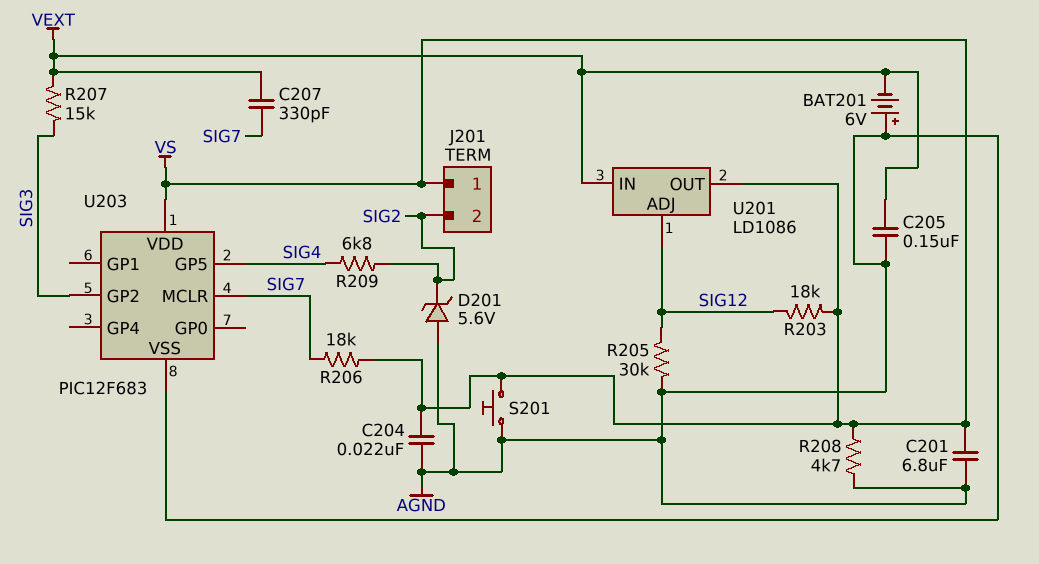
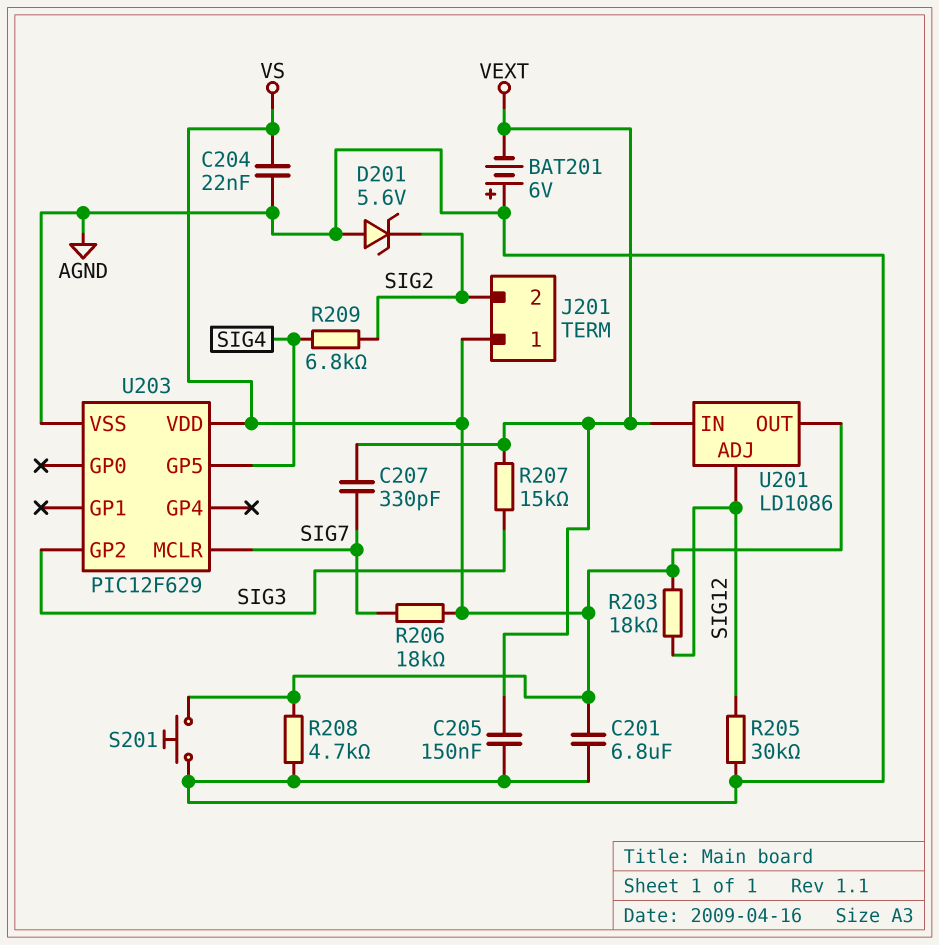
U203: PIC12F683 -> PIC12F629

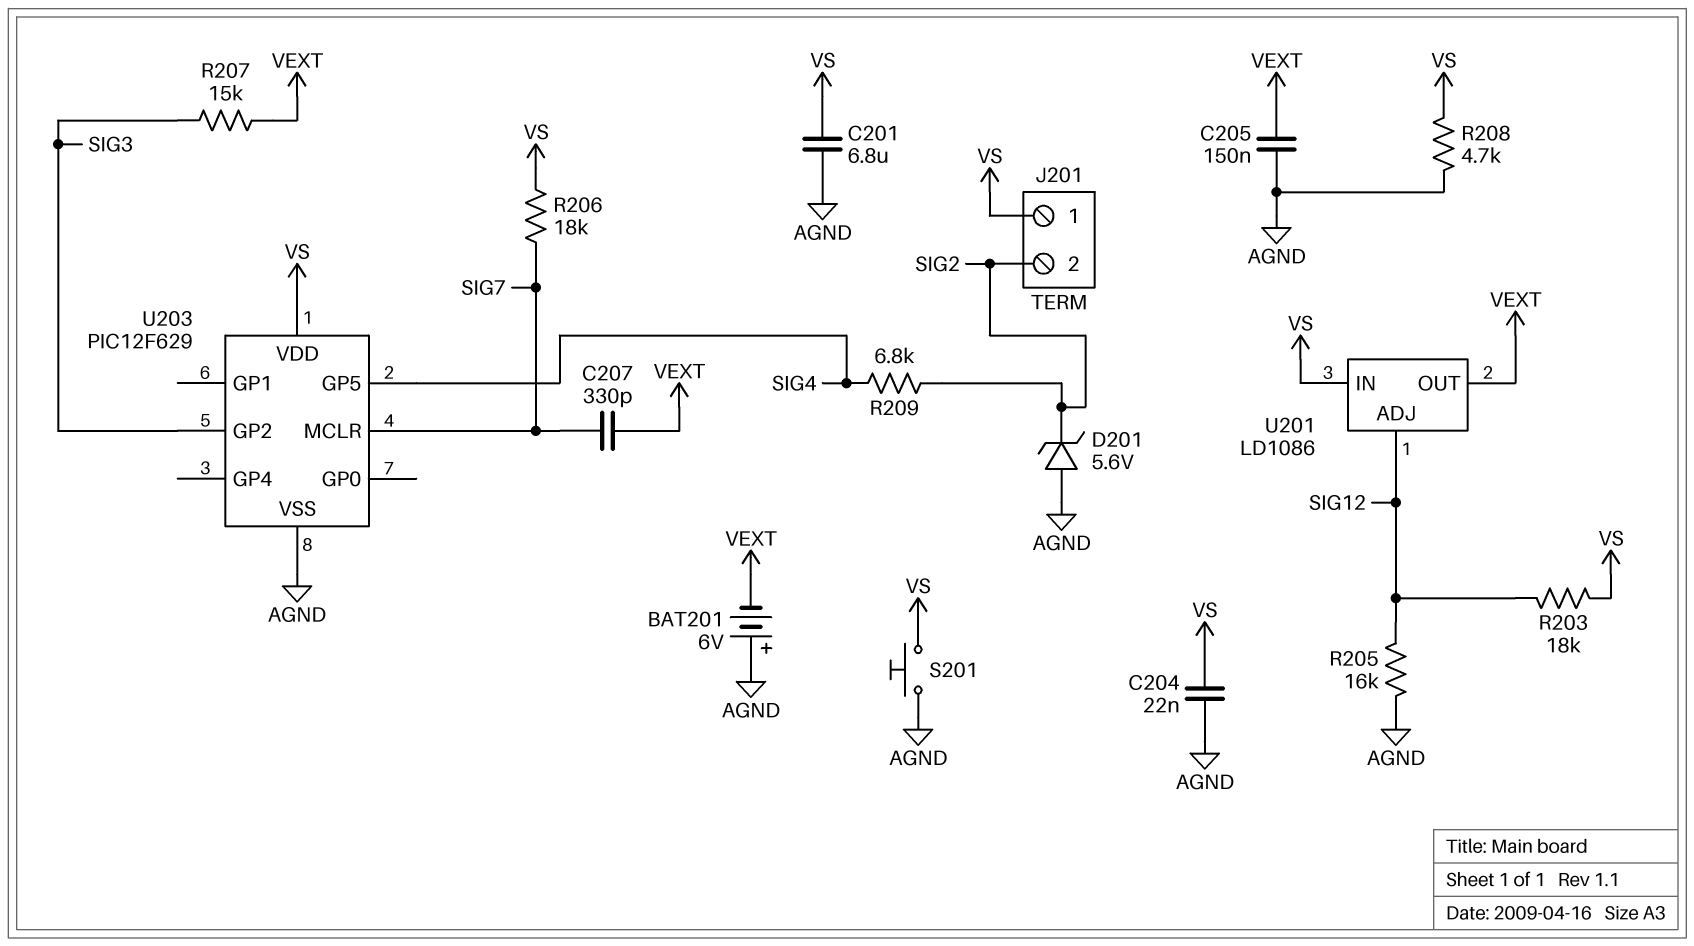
R205: 30k (AGND, SIG12) -> 16k (AGND, SIG12)
U201 pin IN: VEXT -> VS
U201 pin OUT: VS -> VEXT

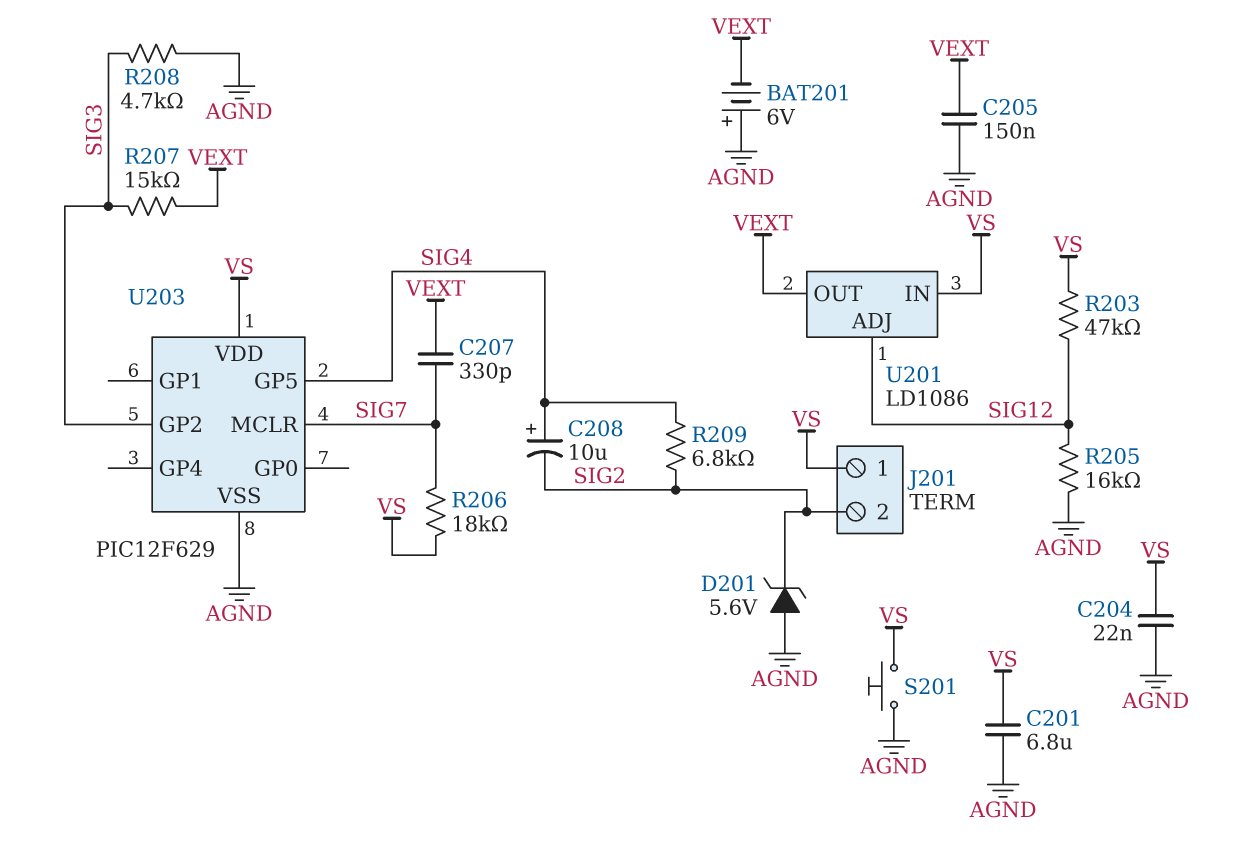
C208: none -> 10uF (plus SIG4, minus SIG2)
R203: 18k (SIG12, VS) -> 47k (SIG12, VS)
R208: 4.7k (AGND, VS) -> 4.7k (AGND, SIG3)

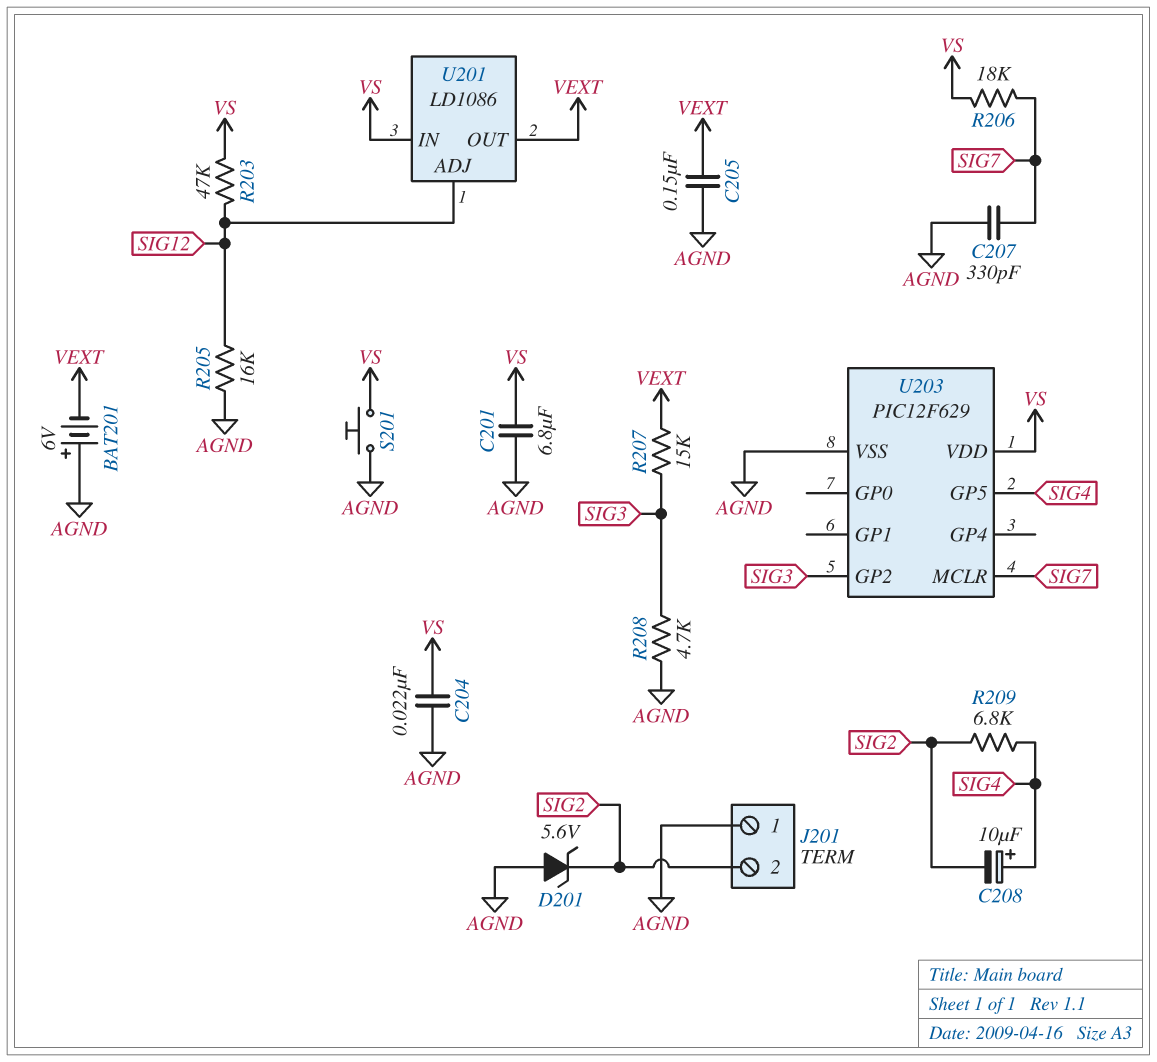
C207: 330pF (SIG7, VEXT) -> 330pF (AGND, SIG7)
J201 pin 1: VS -> AGND

